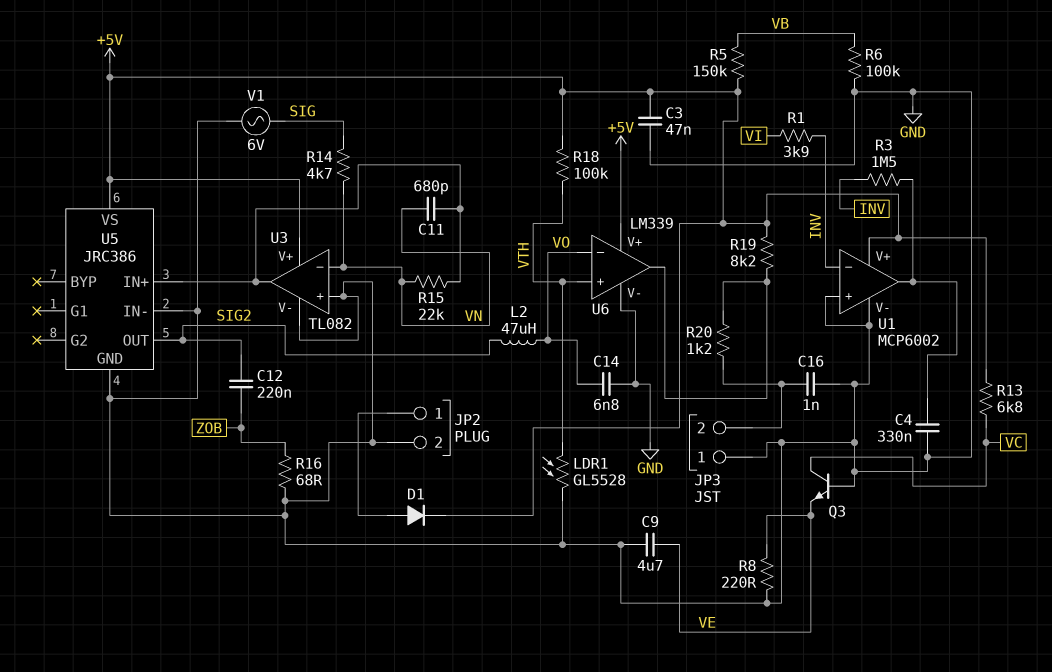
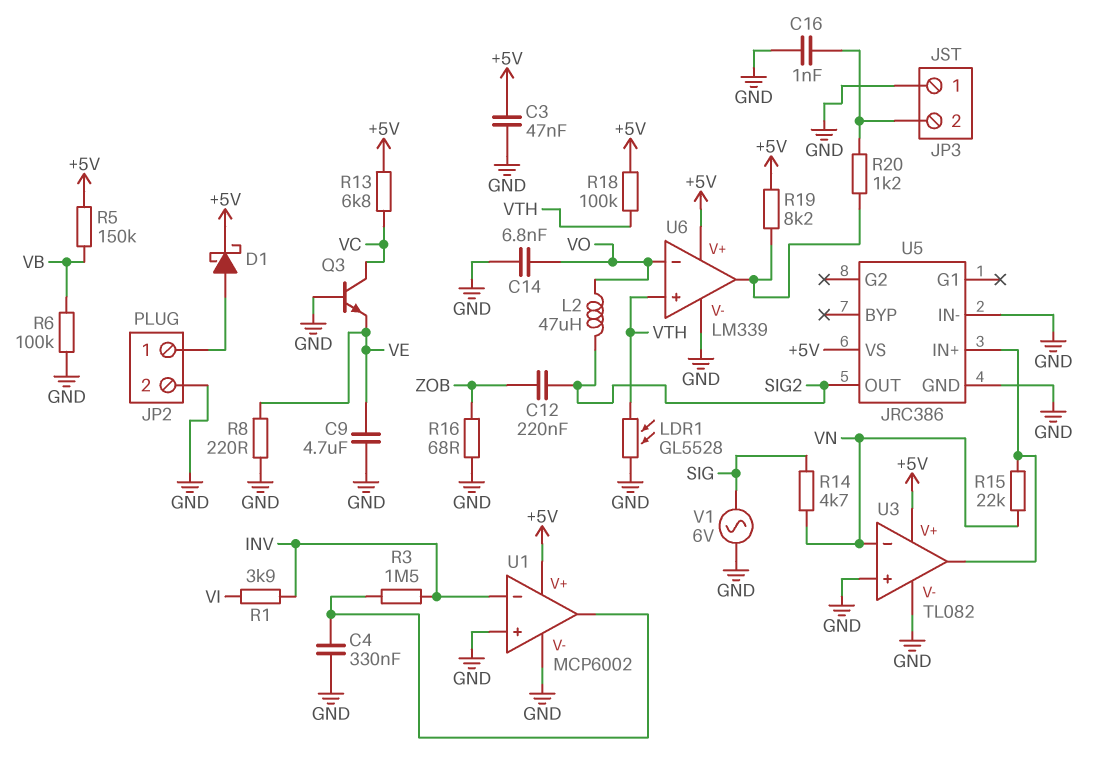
C11: 680pF (U3/out, VN) -> none
D1: diode (A JP2/1, K +5V) -> schottky (A JP2/1, K +5V)

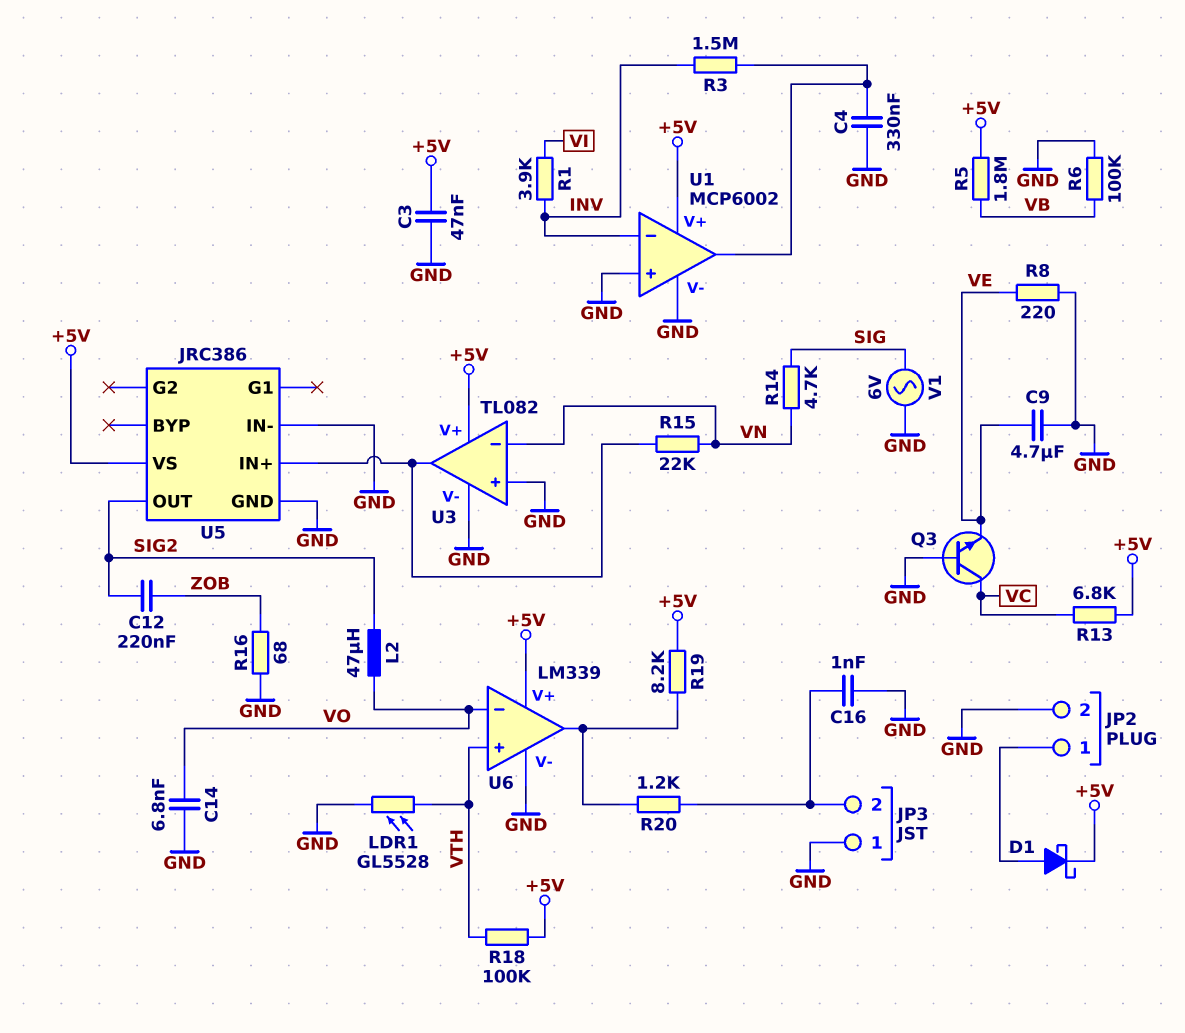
R5: 150k (+5V, VB) -> 1.8M (+5V, VB)

